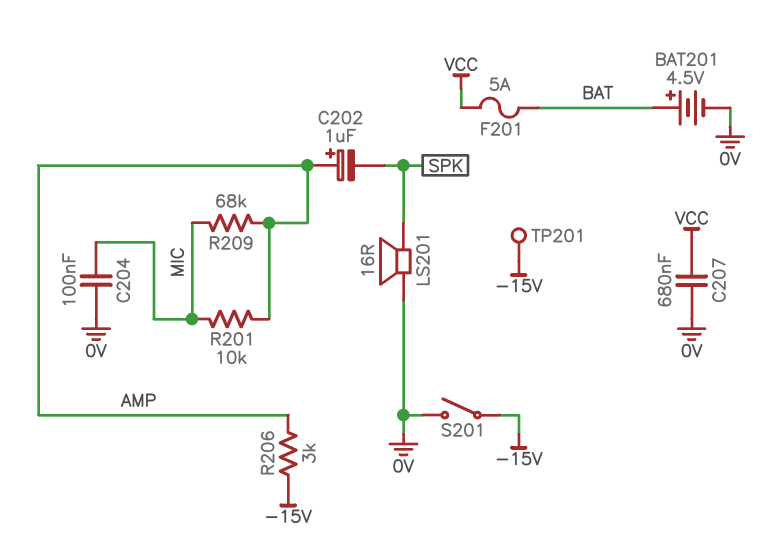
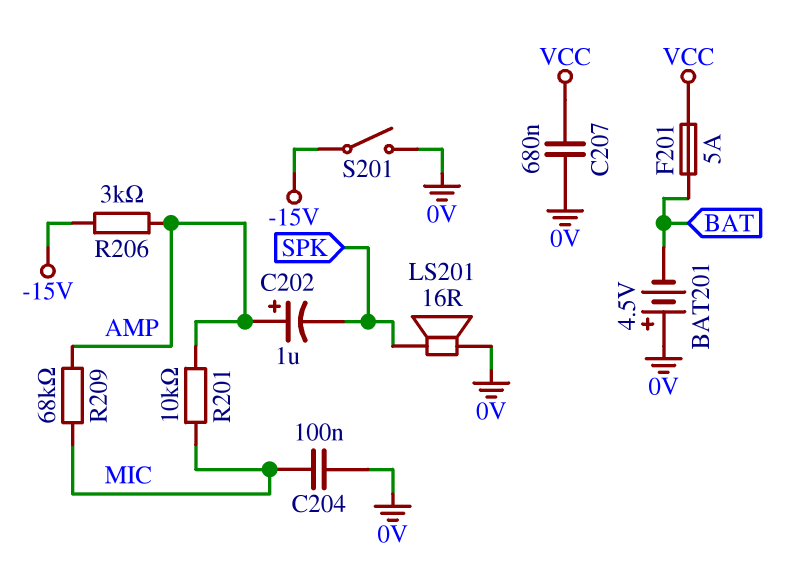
BAT201: 4.5V (plus BAT, minus 0V) -> 4.5V (plus 0V, minus BAT)
TP201: test point (-15V) -> none

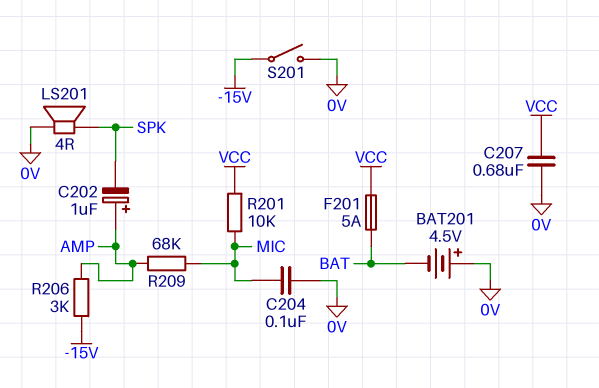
LS201: speaker 16R (0V, SPK) -> speaker 4R (0V, SPK)
R201: 10k (AMP, MIC) -> 10k (MIC, VCC)

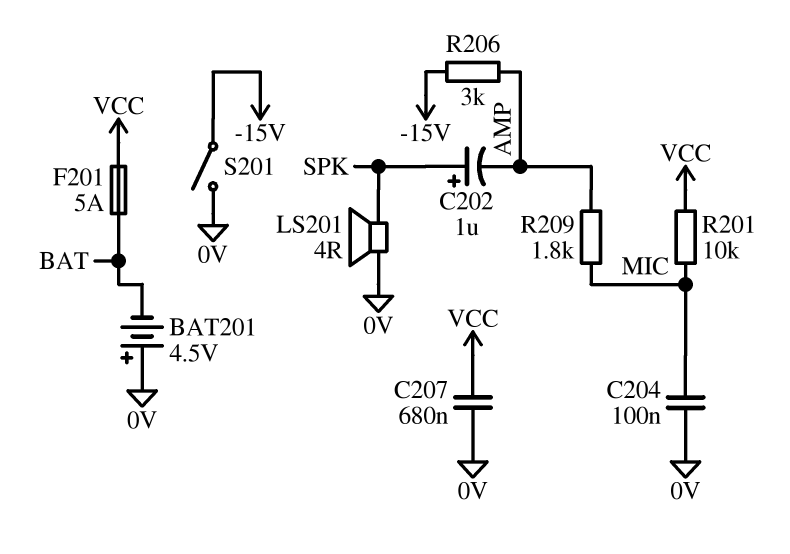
C202: 1uF (plus AMP, minus SPK) -> 1uF (plus SPK, minus AMP)
R209: 68k (AMP, MIC) -> 1.8k (AMP, MIC)

